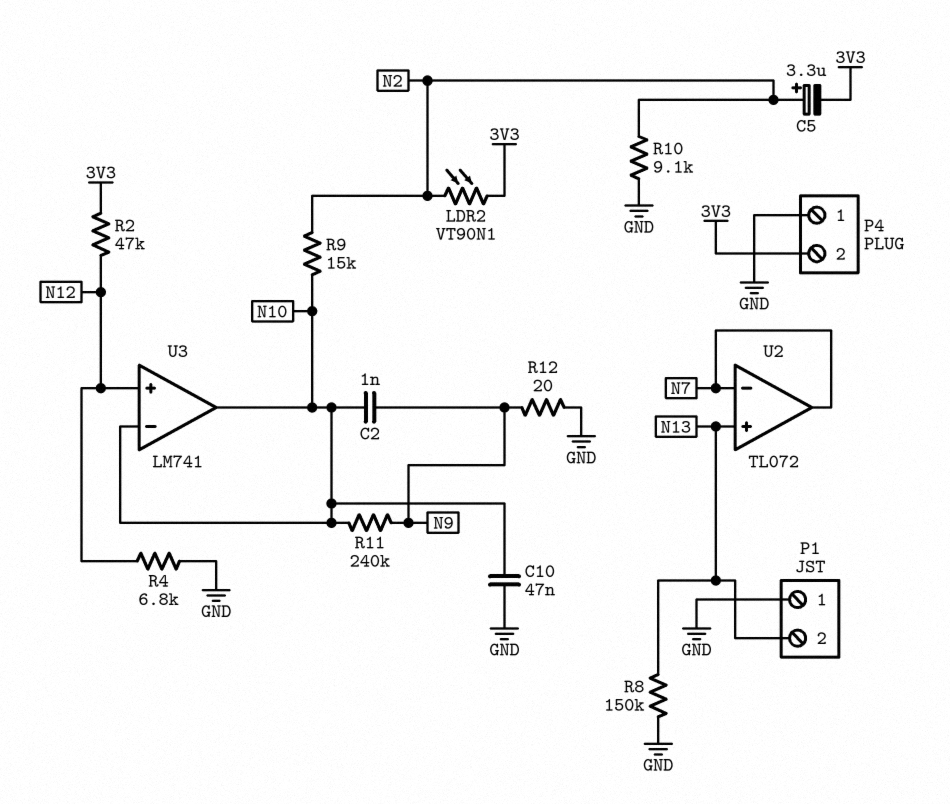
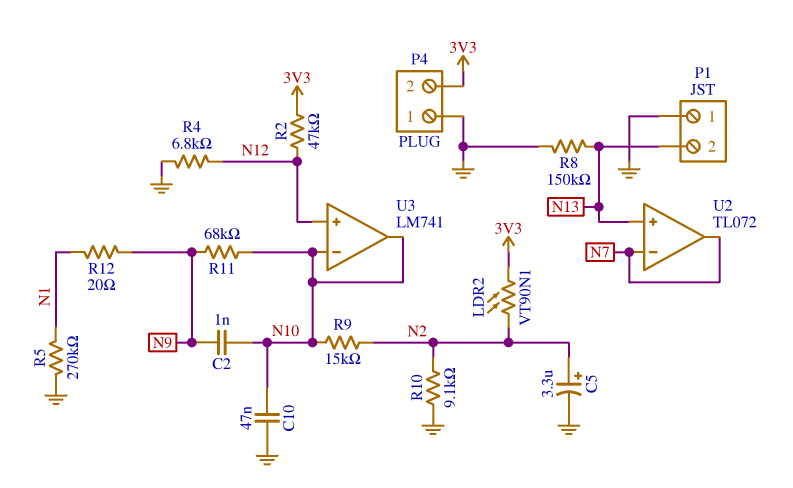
C5: 3.3uF (plus N2, minus 3V3) -> 3.3uF (plus N2, minus GND)
R5: none -> 270k (GND, N1)
R11: 240k (N9, N10) -> 68k (N9, N10)
R12: 20 (GND, N9) -> 20 (N1, N9)

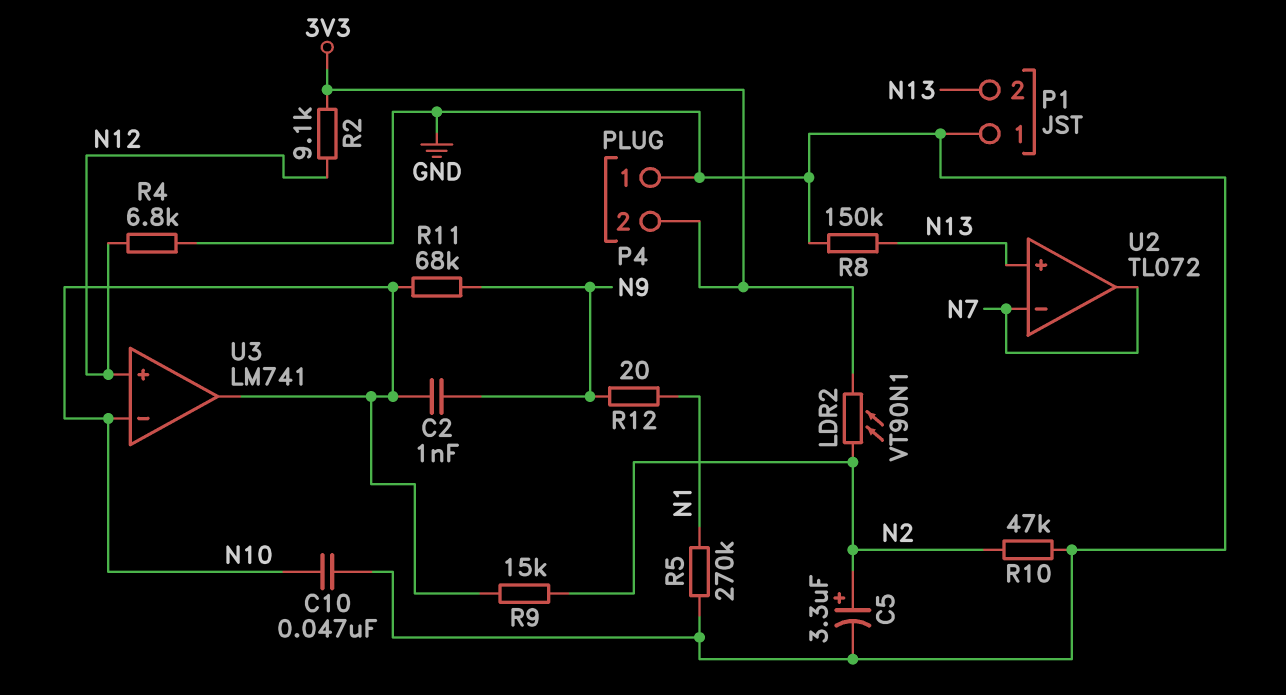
R2: 47k (3V3, N12) -> 9.1k (3V3, N12)
R10: 9.1k (GND, N2) -> 47k (GND, N2)

